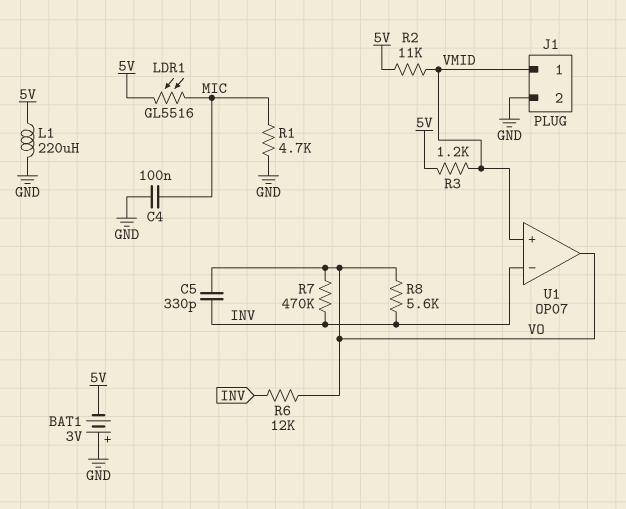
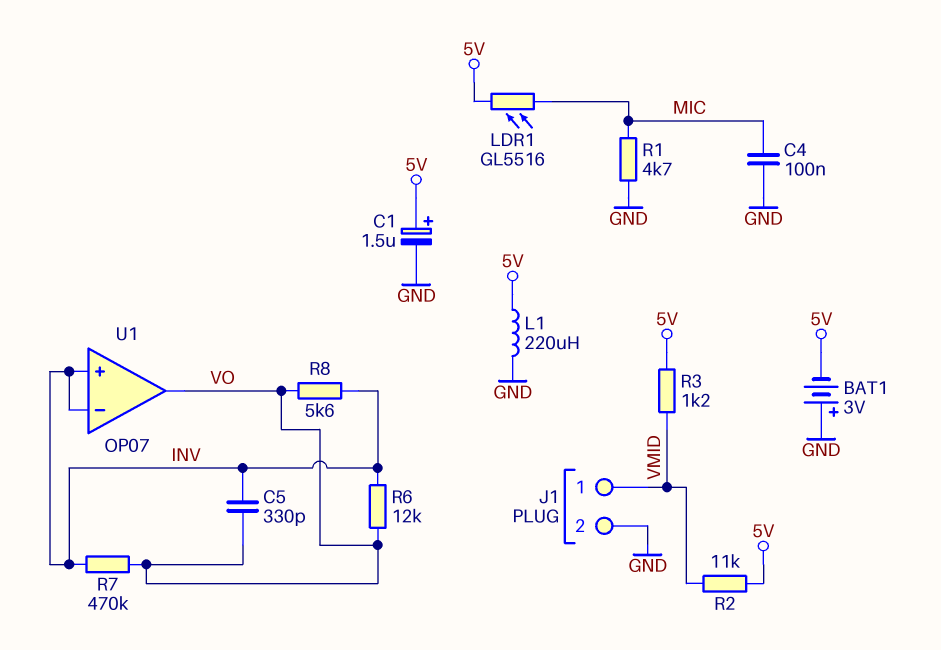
C1: none -> 1.5uF (plus 5V, minus GND)
U1 pin in+: VMID -> INV

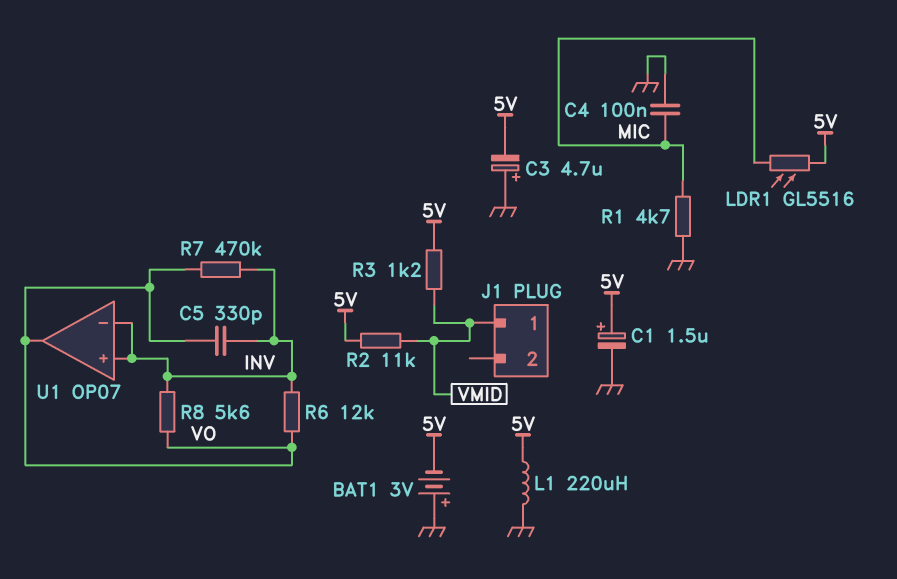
C3: none -> 4.7uF (plus GND, minus 5V)
J1 pin 2: GND -> none

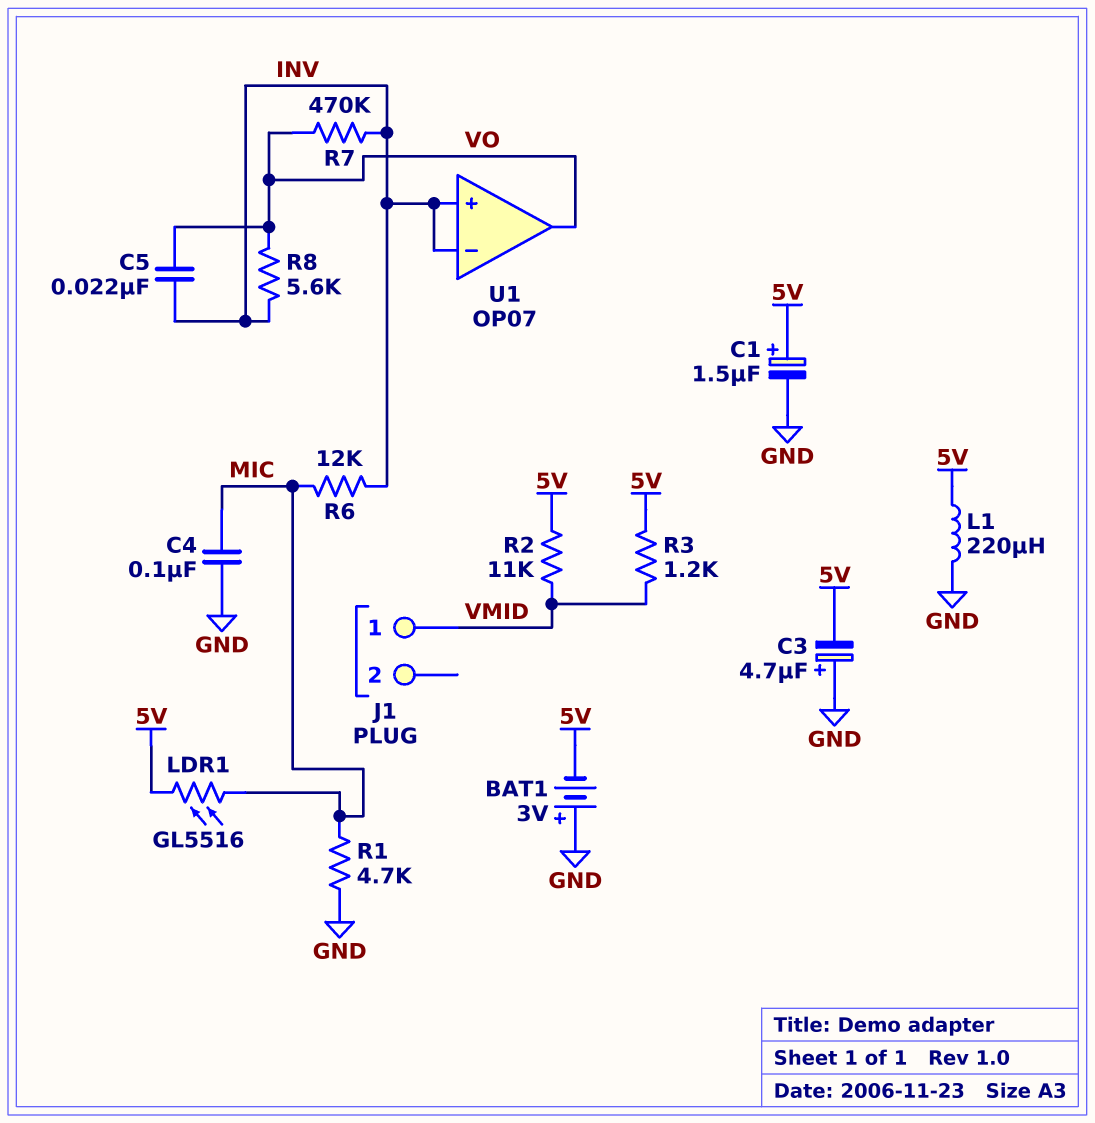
C5: 330pF (INV, VO) -> 22nF (INV, VO)
R6: 12k (INV, VO) -> 12k (INV, MIC)

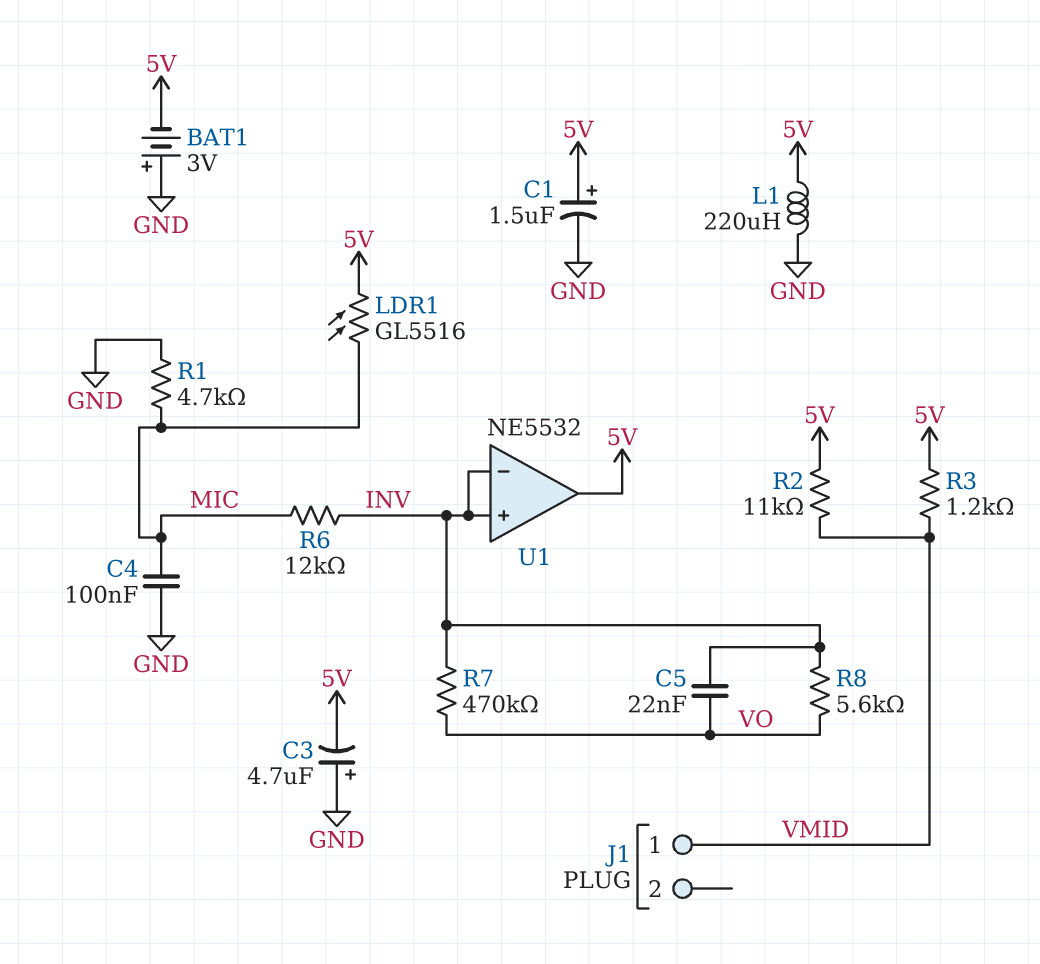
U1: OP07 -> NE5532
U1 pin out: VO -> 5V

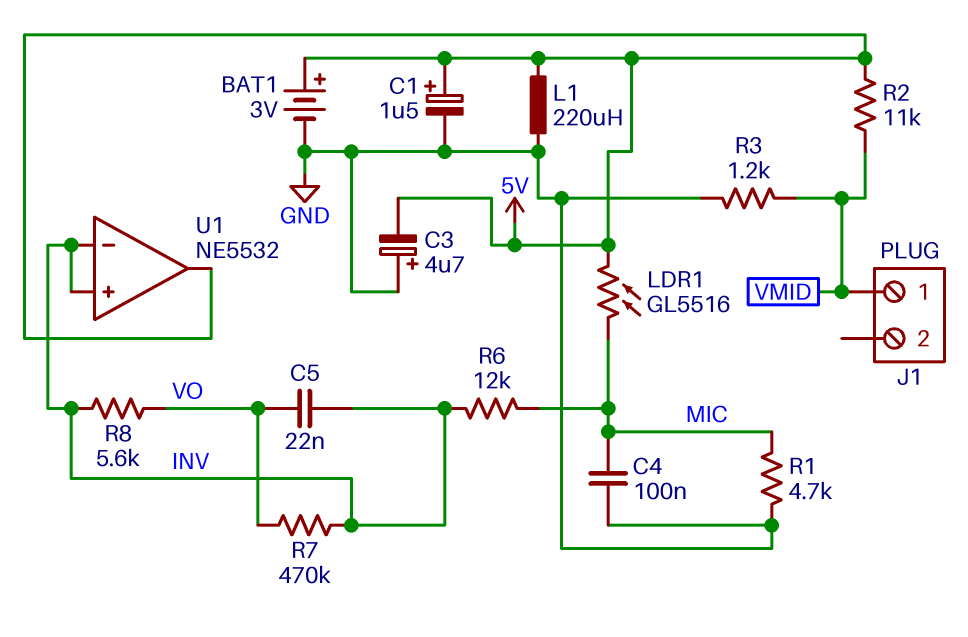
BAT1: 3V (plus GND, minus 5V) -> 3V (plus 5V, minus GND)
R3: 1.2k (5V, VMID) -> 1.2k (GND, VMID)

